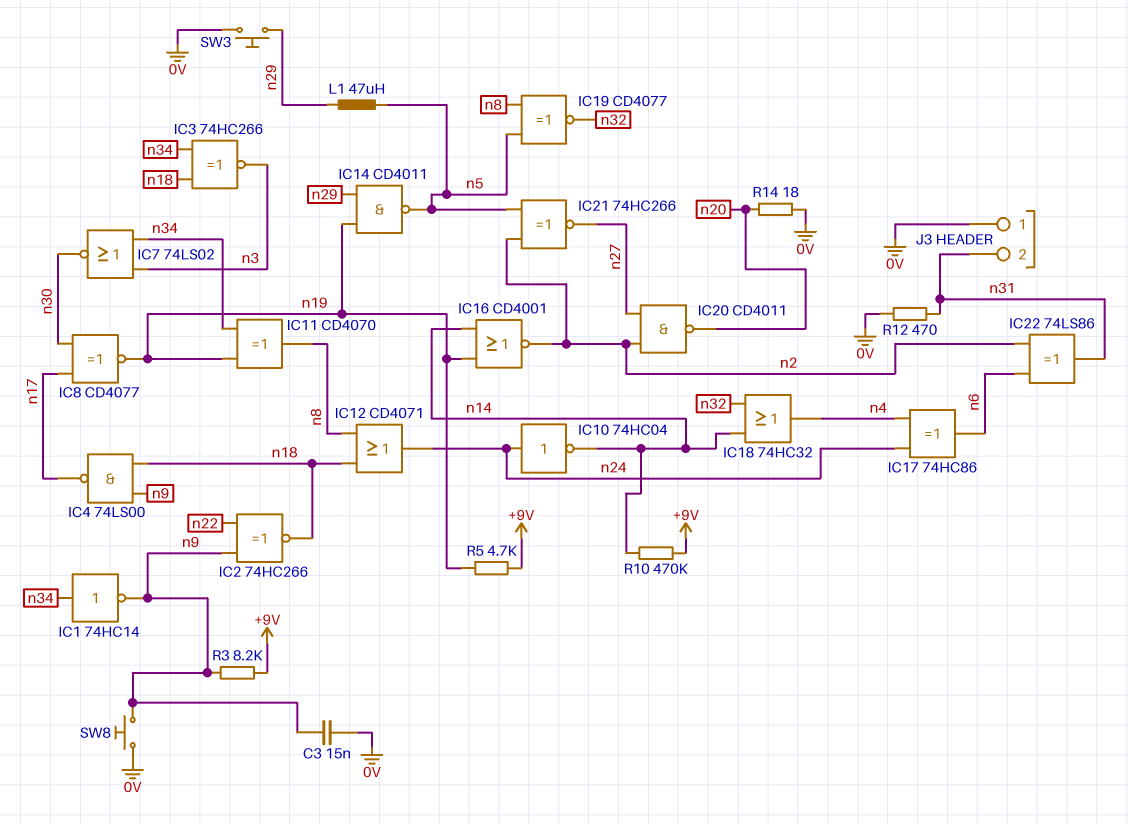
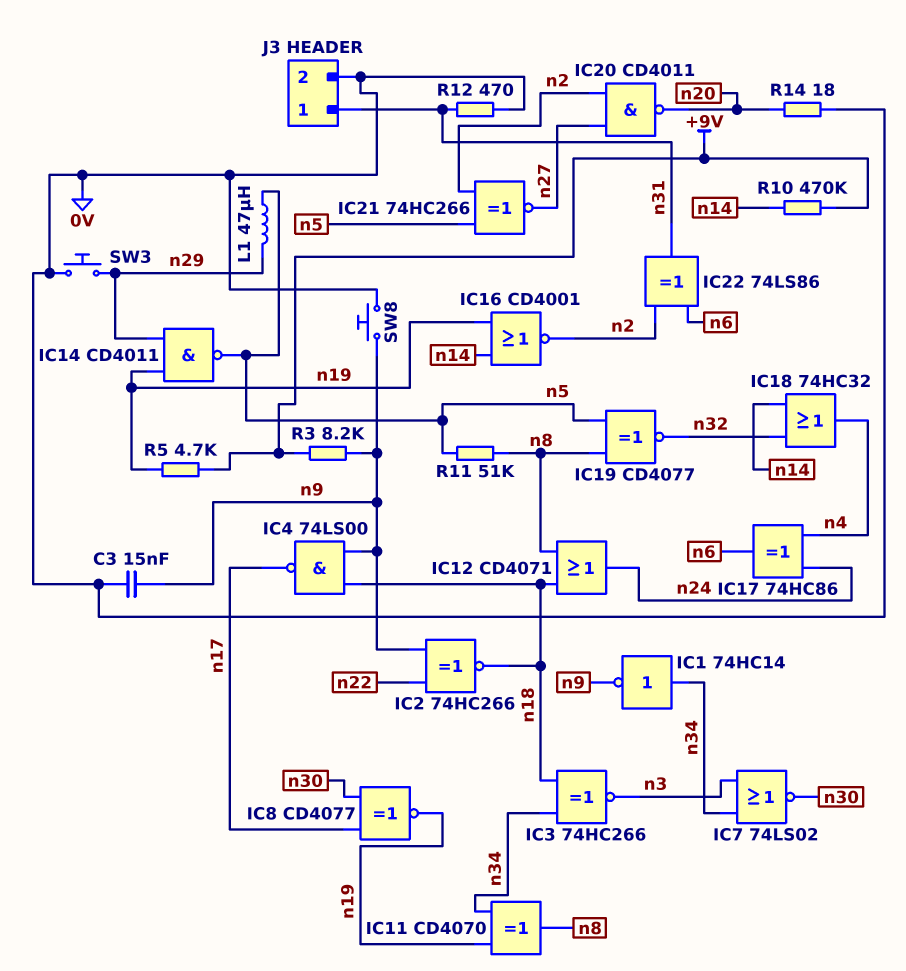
IC10: NOT 74HC04 (in n24, out n14) -> none
J3 pin 1: 0V -> n31
J3 pin 2: n31 -> 0V
R11: none -> 51k (n5, n8)

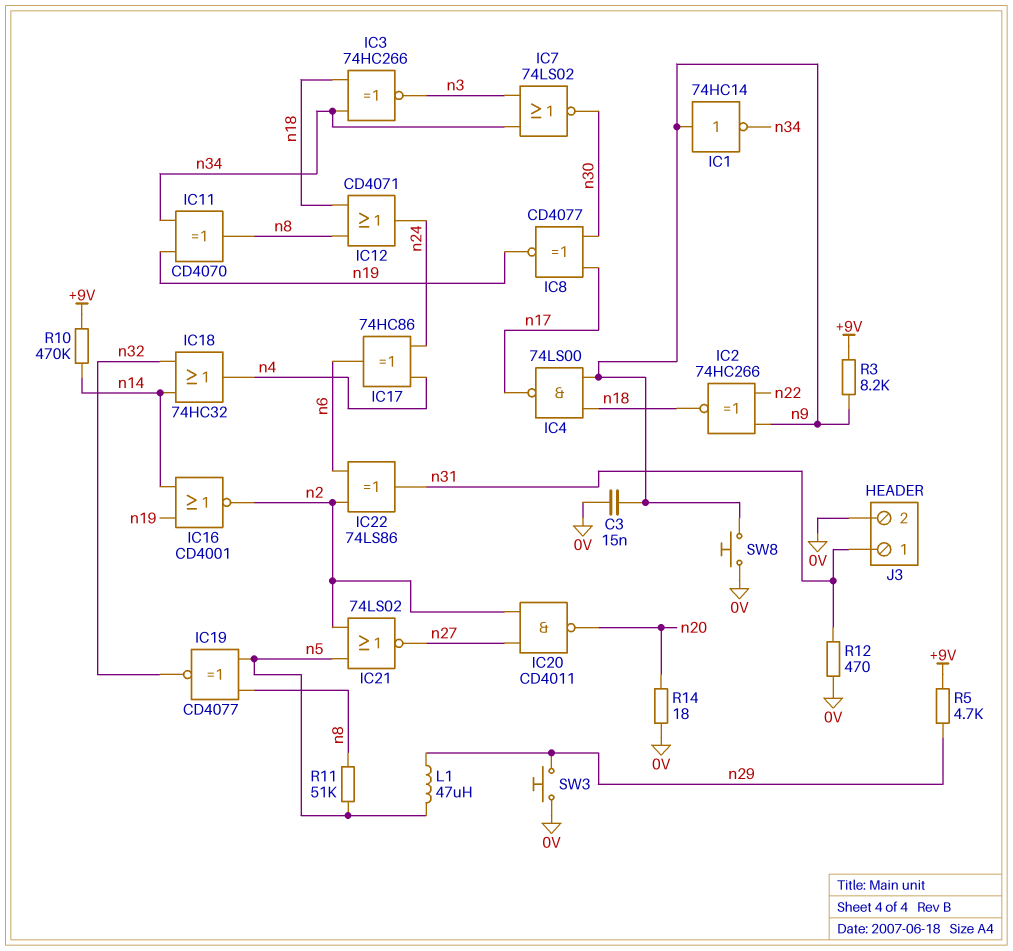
IC1: NOT 74HC14 (in n34, out n9) -> NOT 74HC14 (in n9, out n34)
IC14: NAND CD4011 (in n19, in n29, out n5) -> none
IC21: XNOR 74HC266 (in n2, in n5, out n27) -> NOR 74LS02 (in n2, in n5, out n27)
R5: 4.7k (+9V, n19) -> 4.7k (+9V, n29)

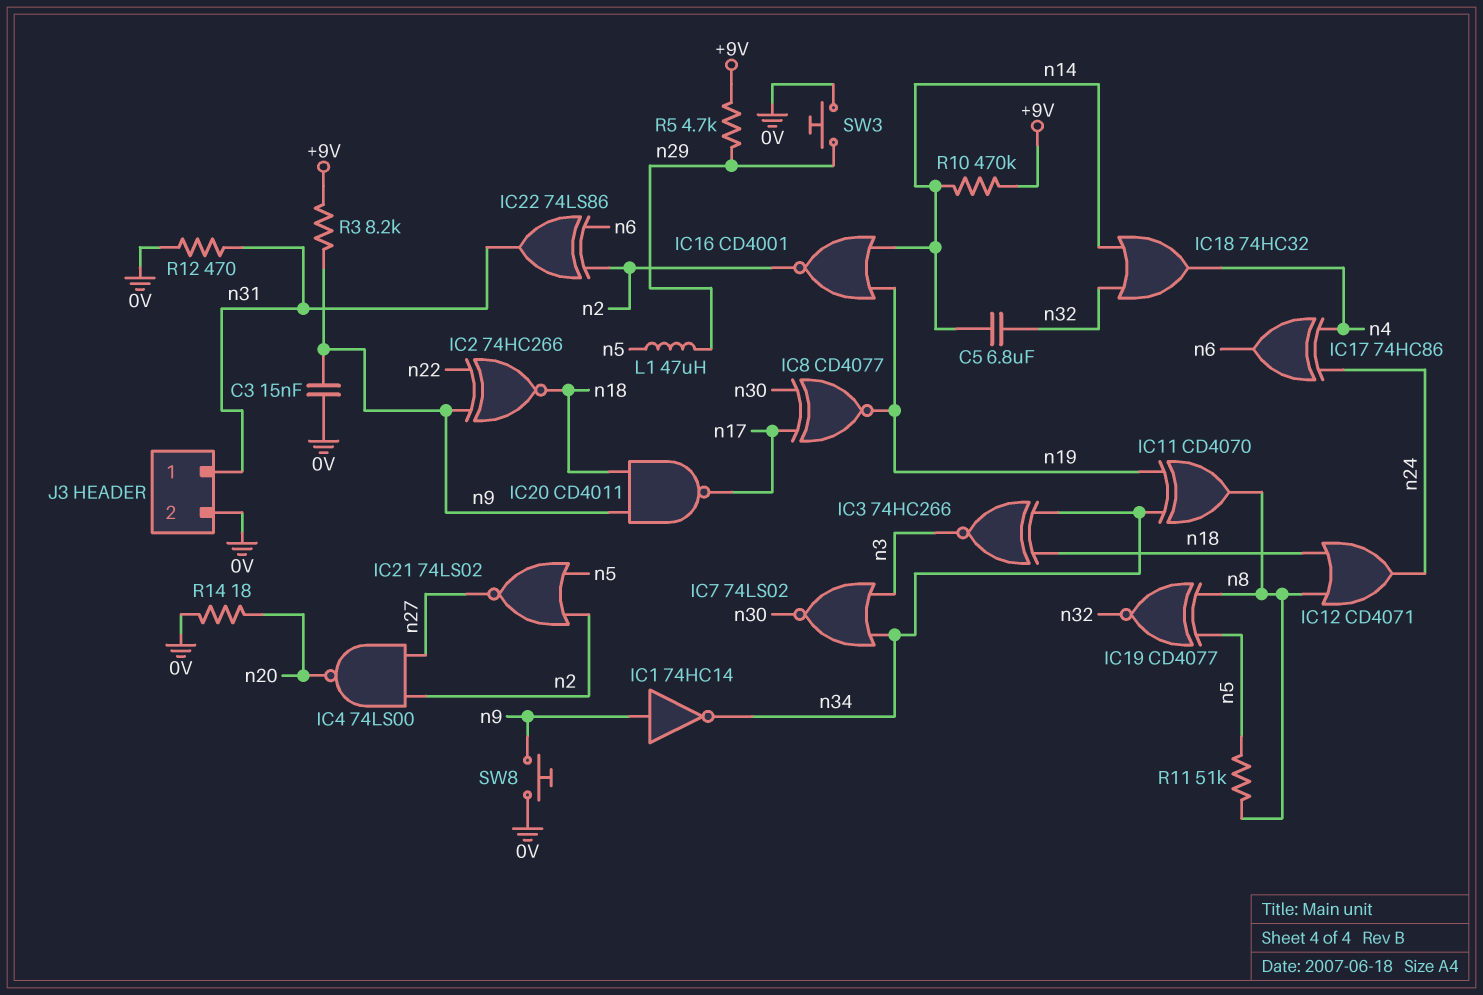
C5: none -> 6.8uF (n14, n32)
IC4: NAND 74LS00 (in n9, in n18, out n17) -> NAND 74LS00 (in n2, in n27, out n20)
IC20: NAND CD4011 (in n2, in n27, out n20) -> NAND CD4011 (in n9, in n18, out n17)

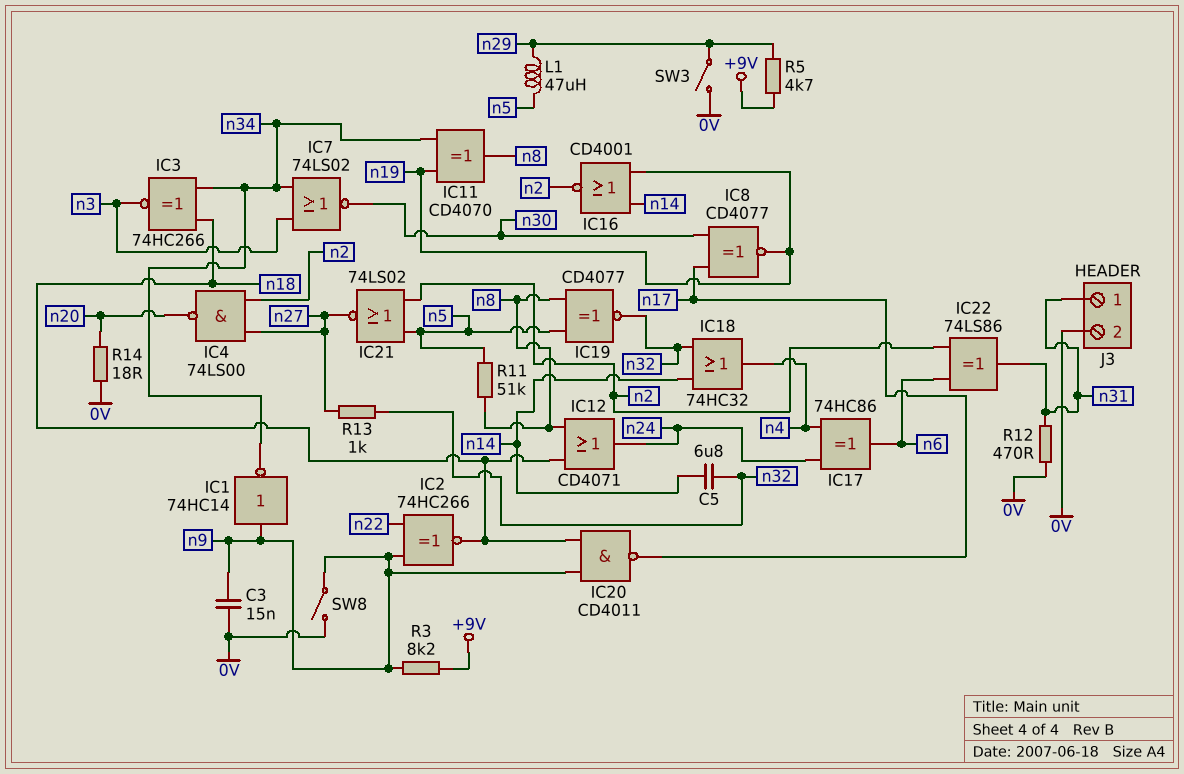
R10: 470k (+9V, n14) -> none
R13: none -> 1k (n27, n32)
SW3: button (0V, n29) -> switch (0V, n29)
SW8: button (0V, n9) -> switch (0V, n9)

